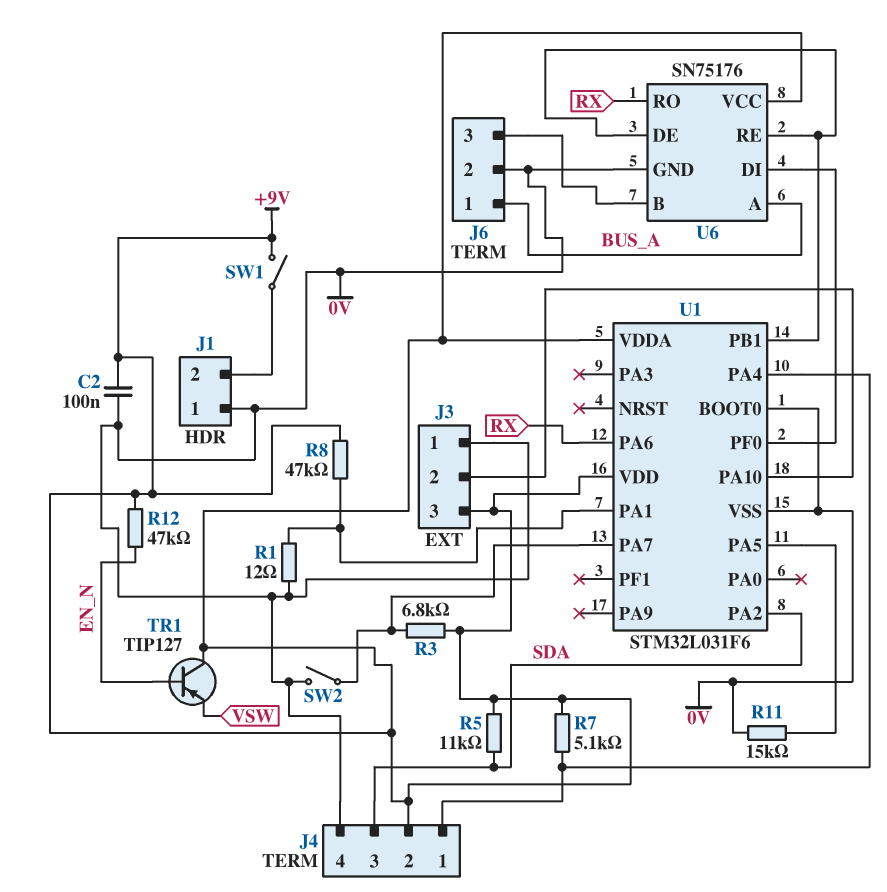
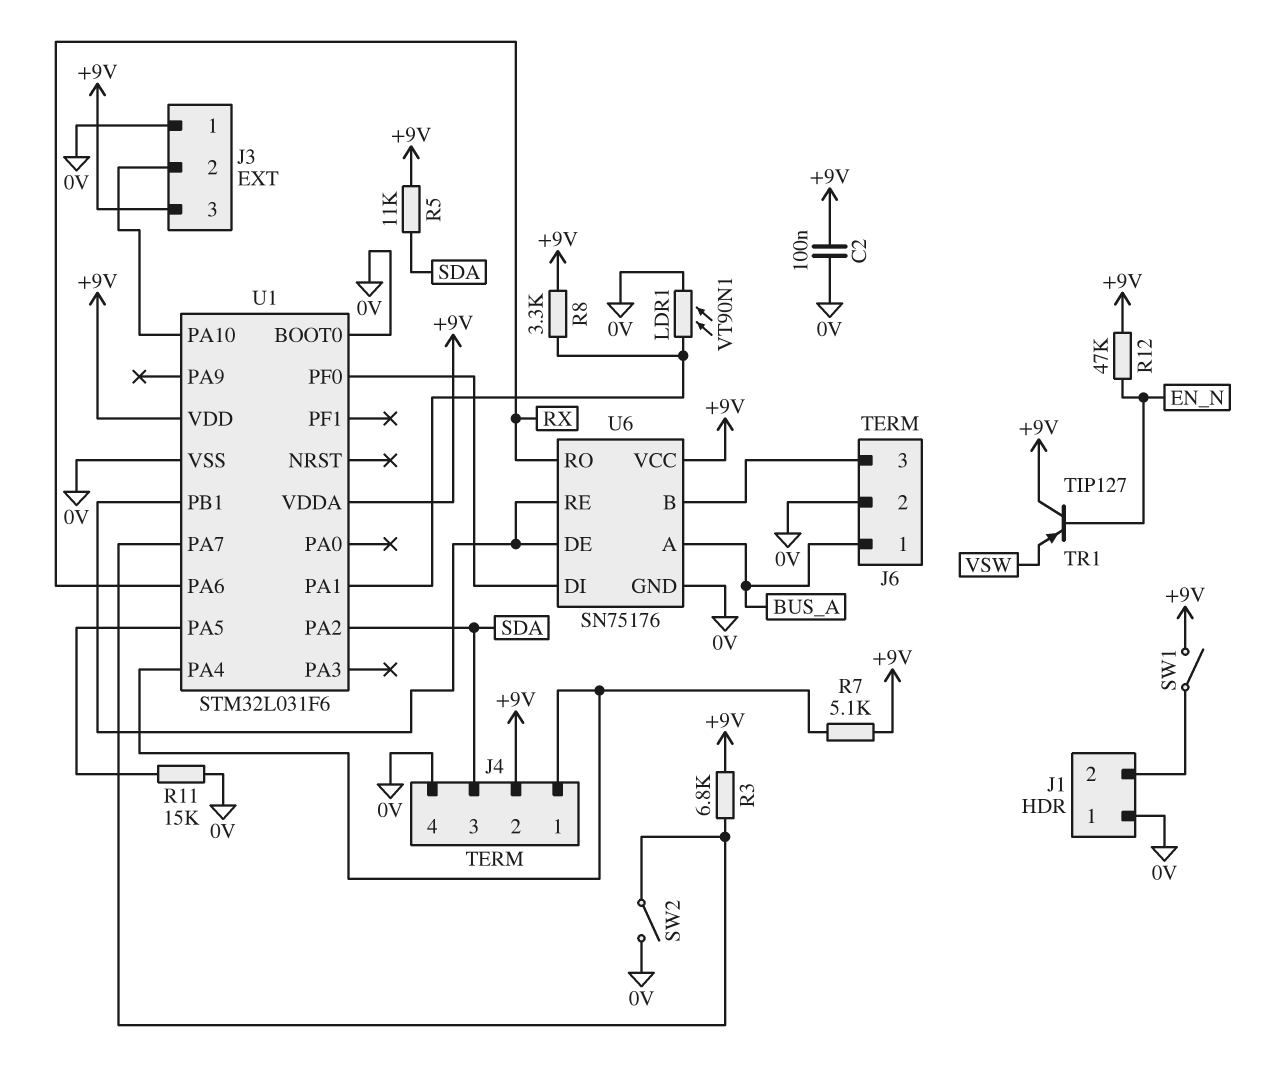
LDR1: none -> VT90N1 (0V, U1/PA1)
R1: 12 (0V, U1/PA1) -> none
R8: 47k (+9V, U1/PA1) -> 3.3k (+9V, U1/PA1)

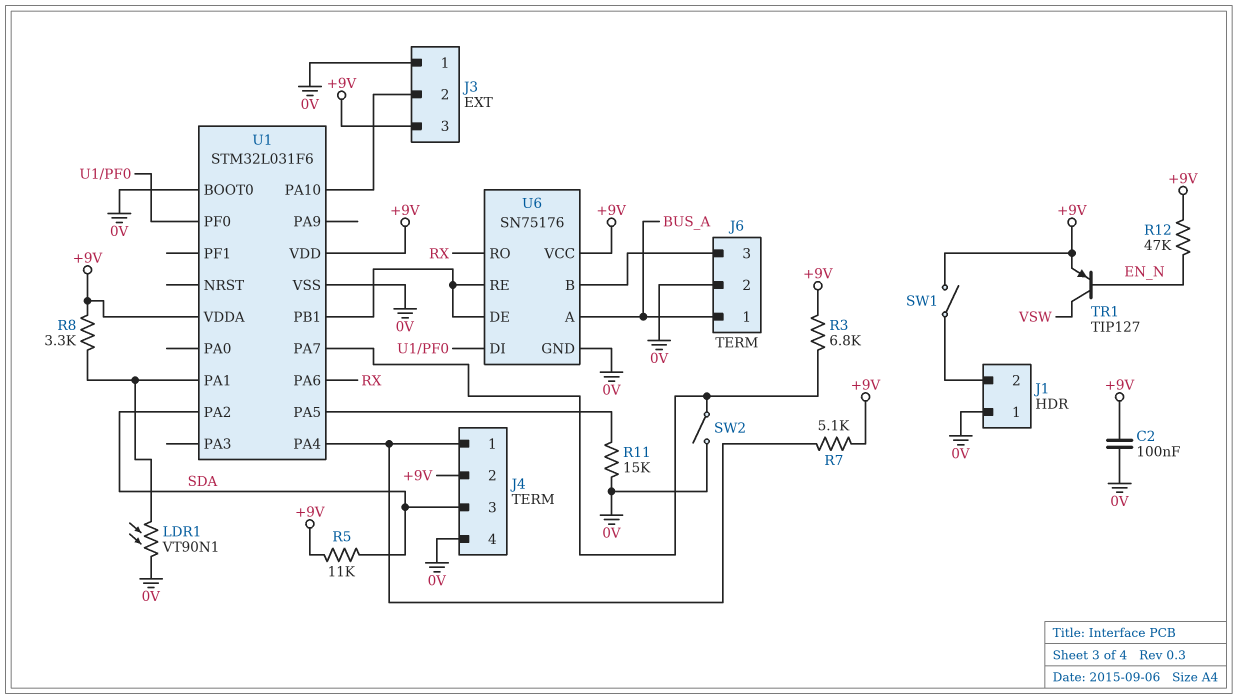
TR1: PNP TIP127 (B EN_N, C +9V, E VSW) -> PNP TIP127 (B EN_N, C VSW, E +9V)

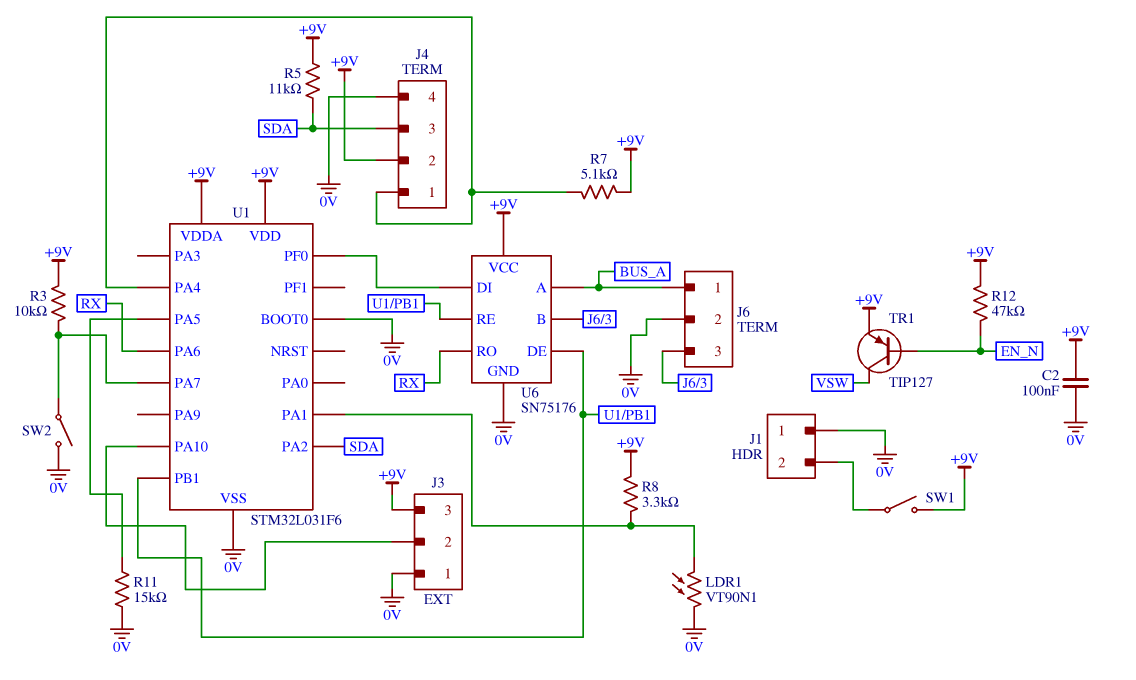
R3: 6.8k (+9V, U1/PA7) -> 10k (+9V, U1/PA7)

